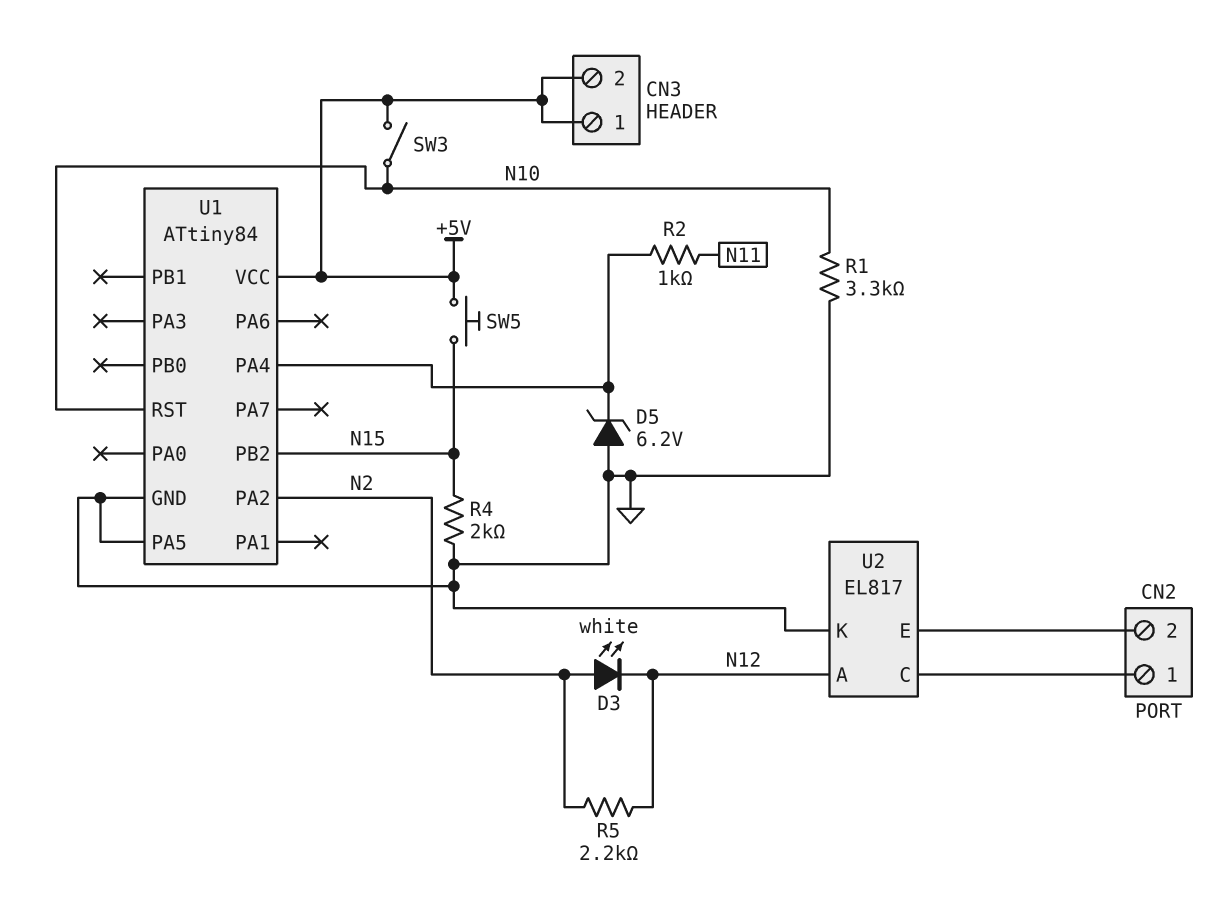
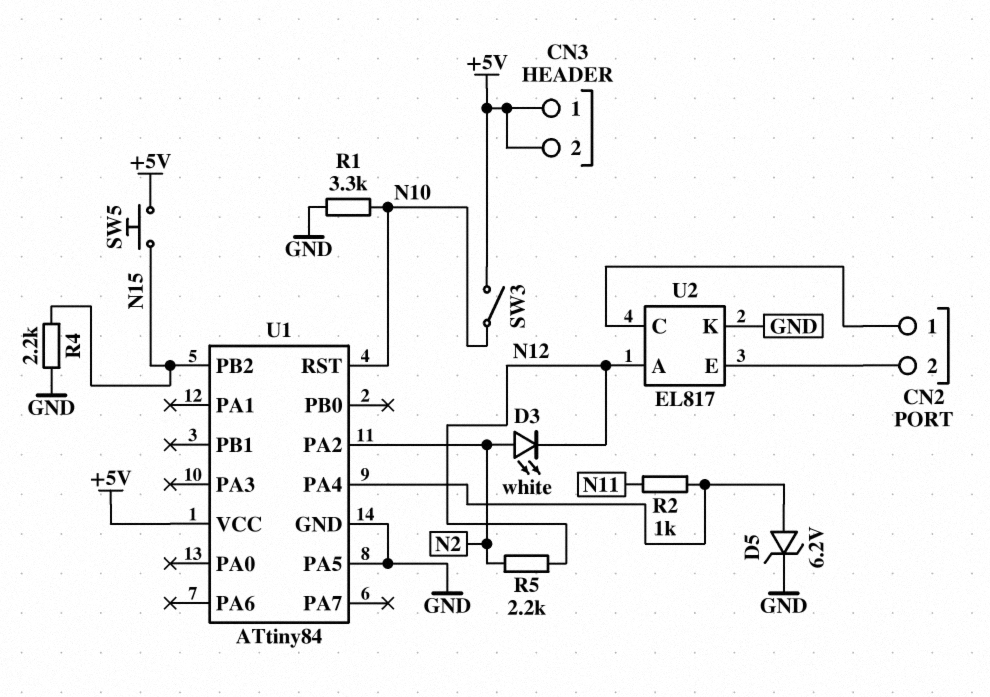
D5: zener 6.2V (A GND, K U1/PA4) -> zener 6.2V (A U1/PA4, K GND)
R4: 2k (GND, N15) -> 2.2k (GND, N15)

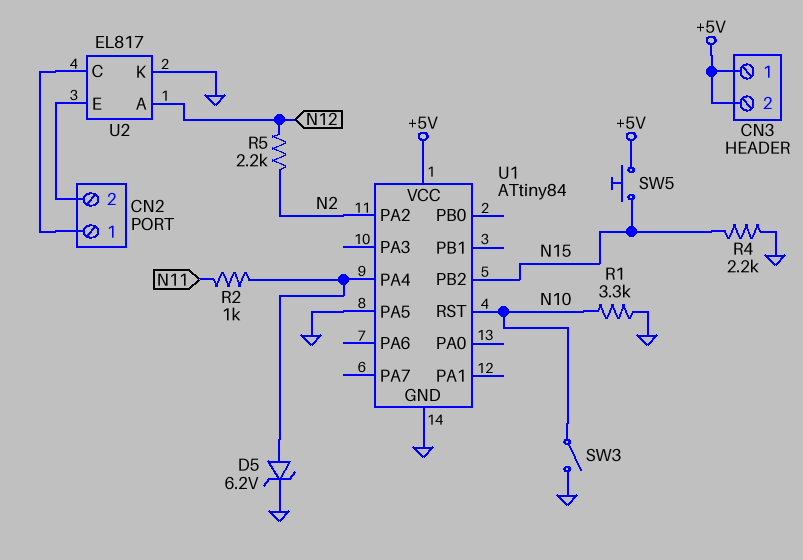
D3: LED white (A N2, K N12) -> none
SW3: switch (+5V, N10) -> switch (GND, N10)

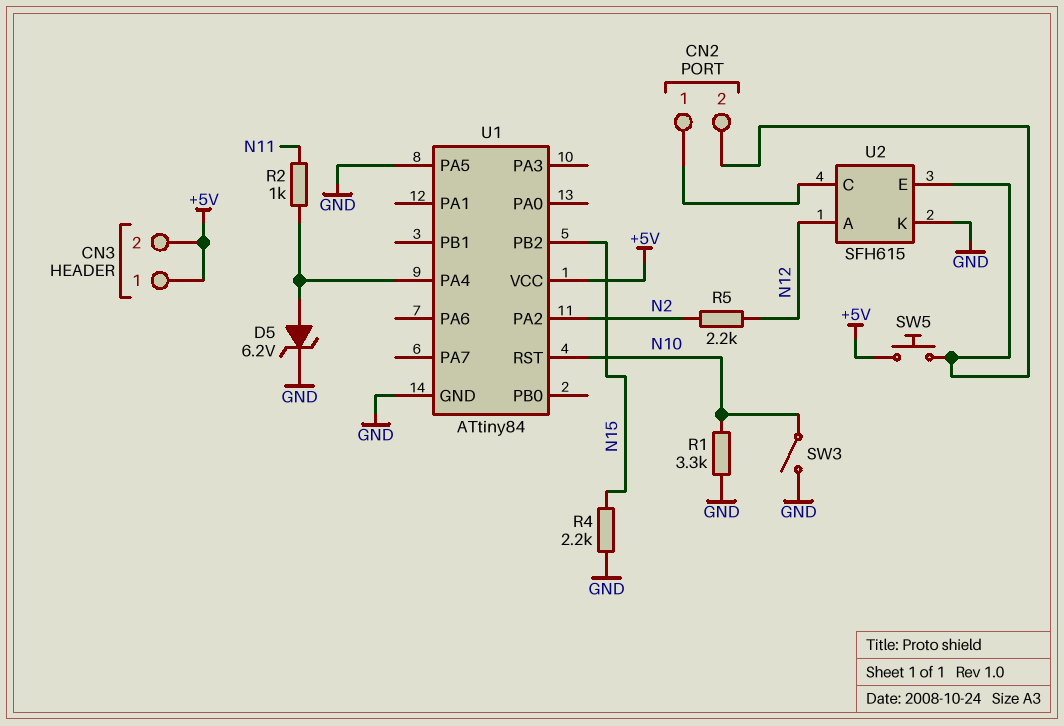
SW5: button (+5V, N15) -> button (+5V, CN2/2)
U2: EL817 -> SFH615

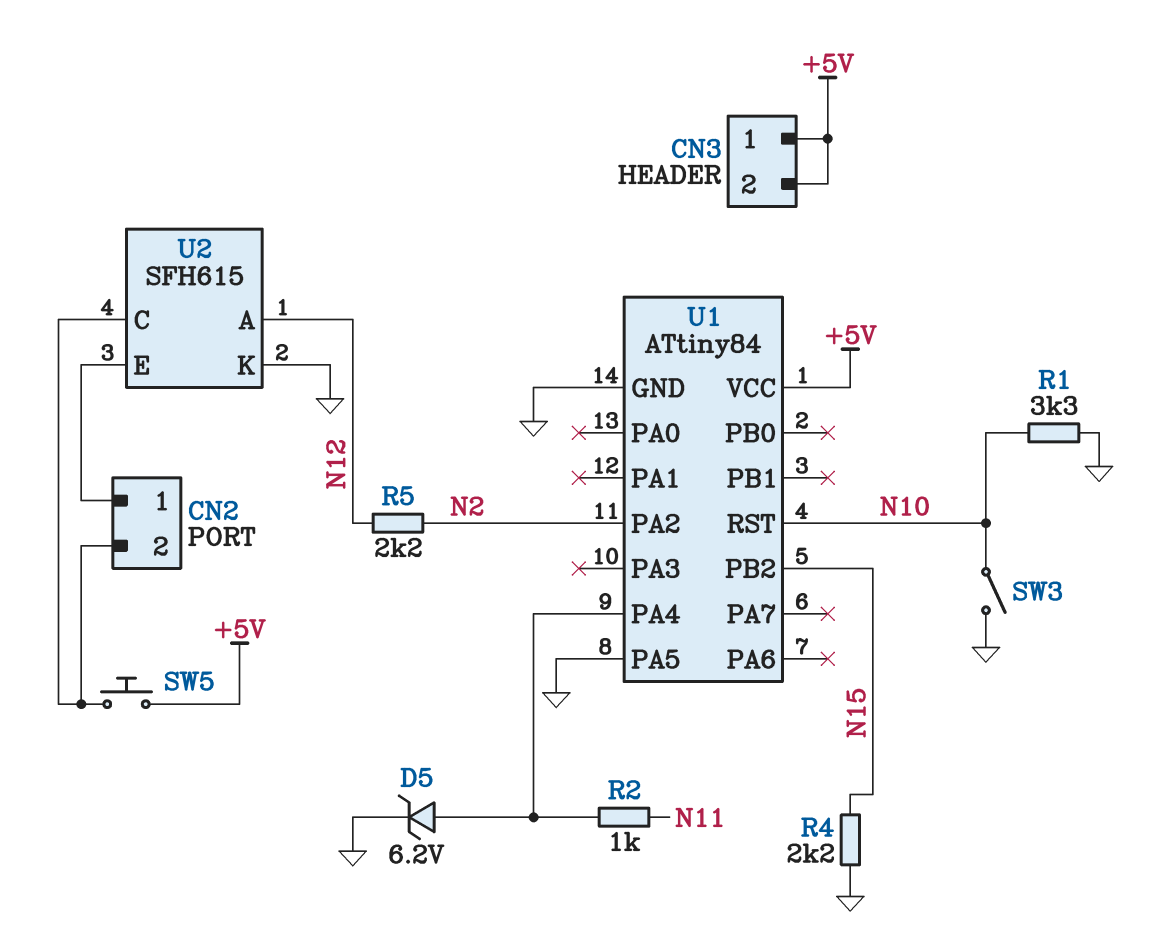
U2 pin C: CN2/1 -> CN2/2
U2 pin E: CN2/2 -> CN2/1

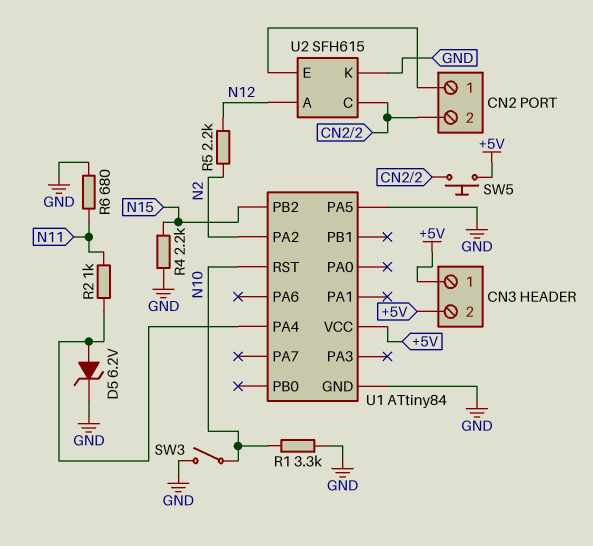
R6: none -> 680 (GND, N11)

